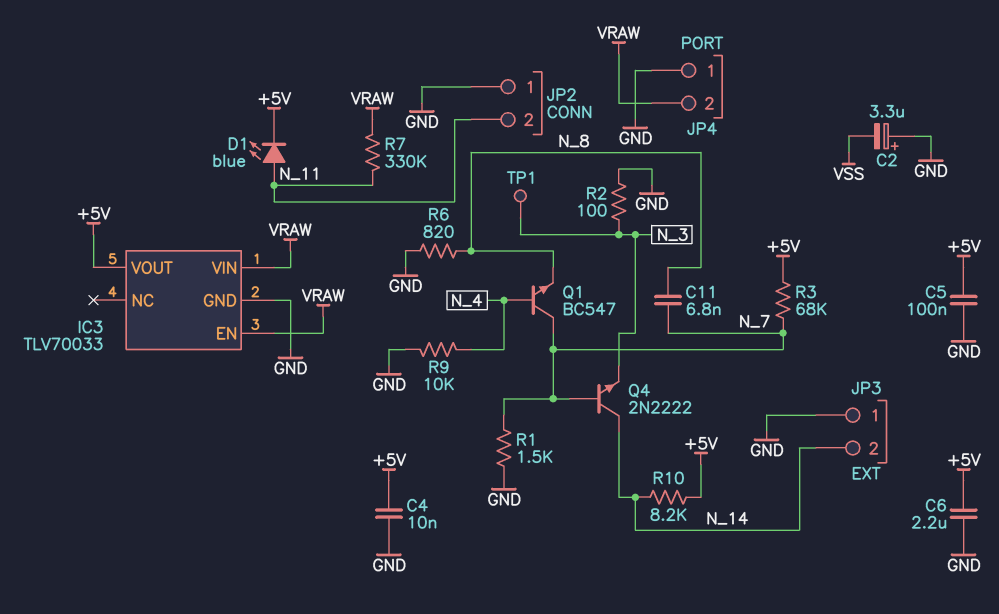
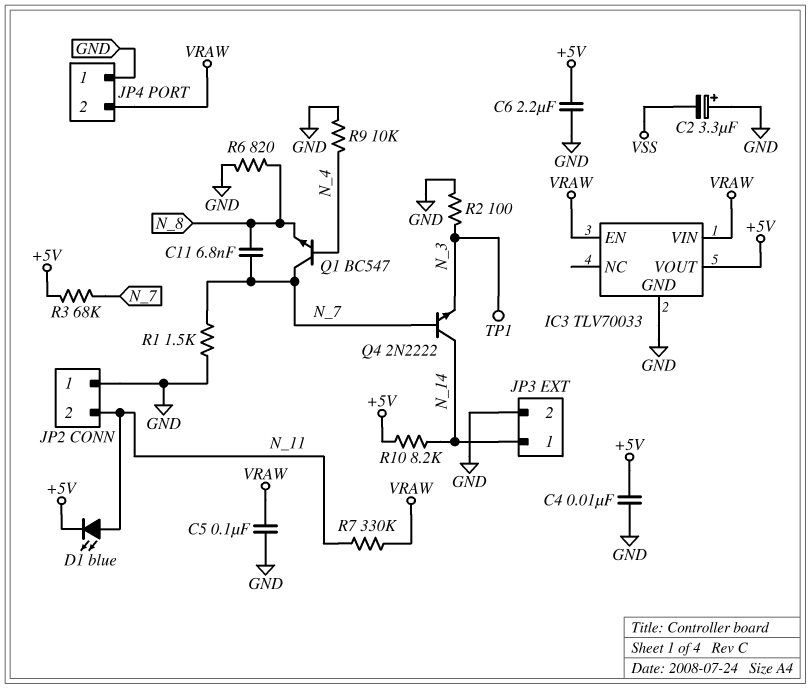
C5: 100nF (+5V, GND) -> 100nF (GND, VRAW)
JP3 pin 1: GND -> N_14
JP3 pin 2: N_14 -> GND

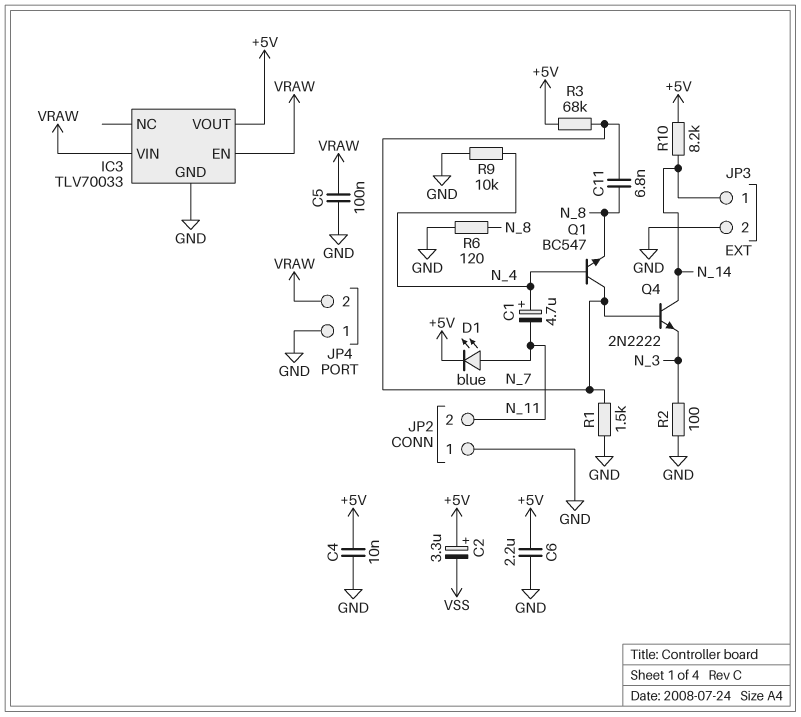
C1: none -> 4.7uF (plus N_4, minus N_11)
C2: 3.3uF (plus GND, minus VSS) -> 3.3uF (plus +5V, minus VSS)
R6: 820 (GND, N_8) -> 120 (GND, N_8)
R7: 330k (N_11, VRAW) -> none
TP1: test point (N_3) -> none

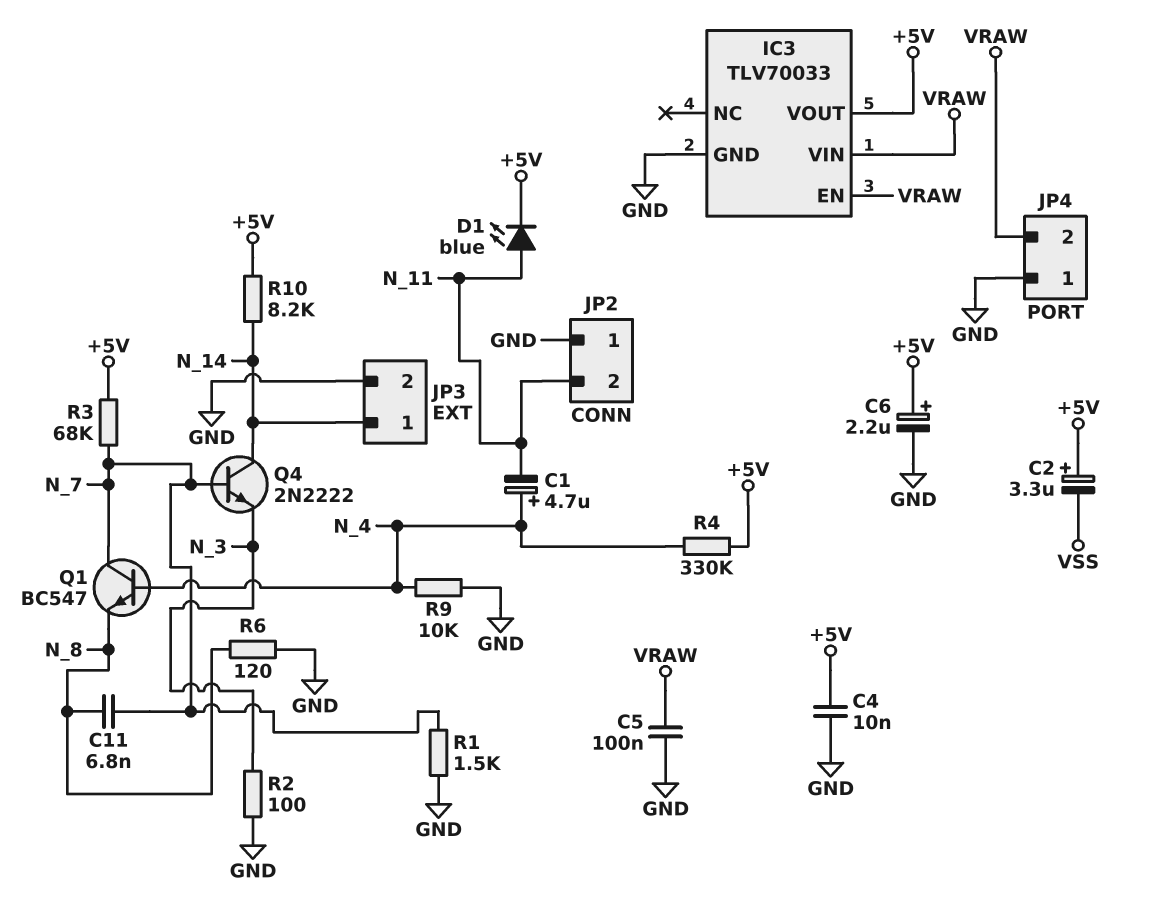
C6: 2.2uF (+5V, GND) -> 2.2uF (plus +5V, minus GND)
R4: none -> 330k (+5V, N_4)

